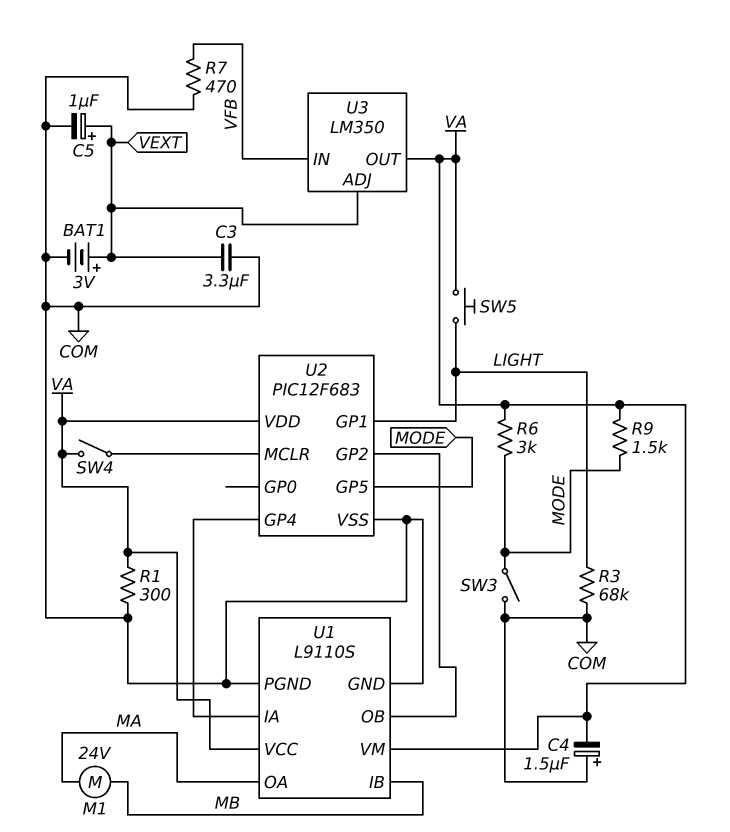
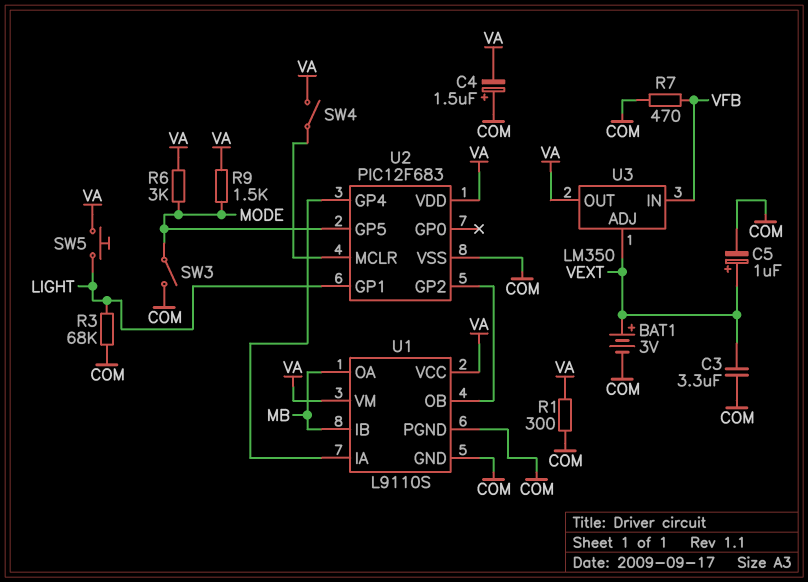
M1: motor 24V (MA, MB) -> none
U1 pin OA: MA -> MB

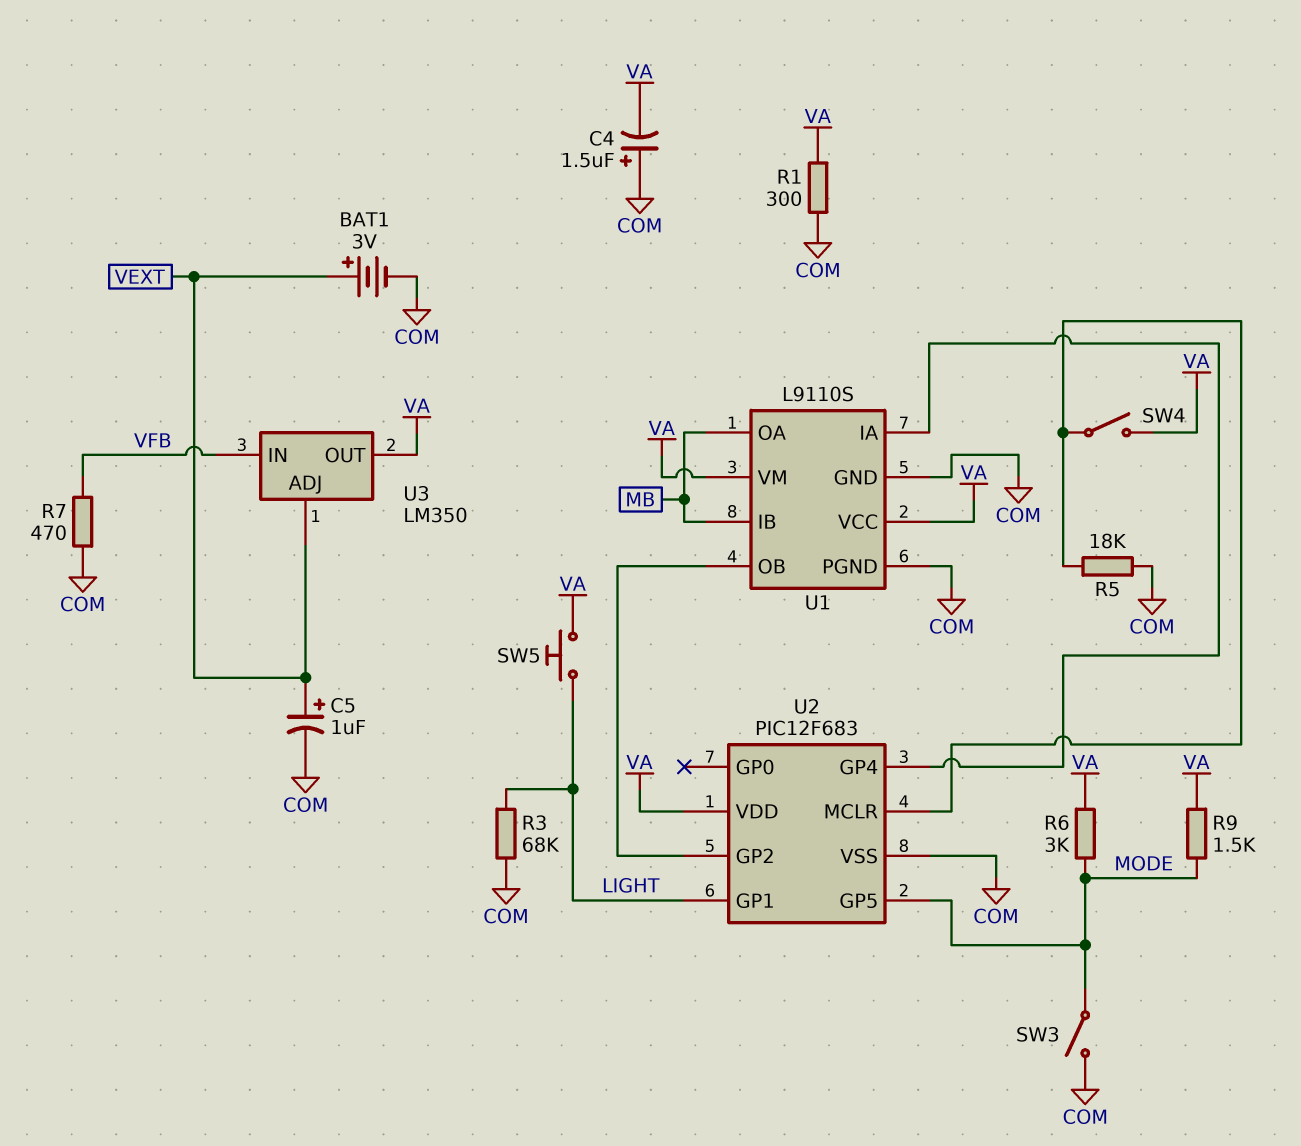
C3: 3.3uF (COM, VEXT) -> none
R5: none -> 18k (COM, U2/MCLR)

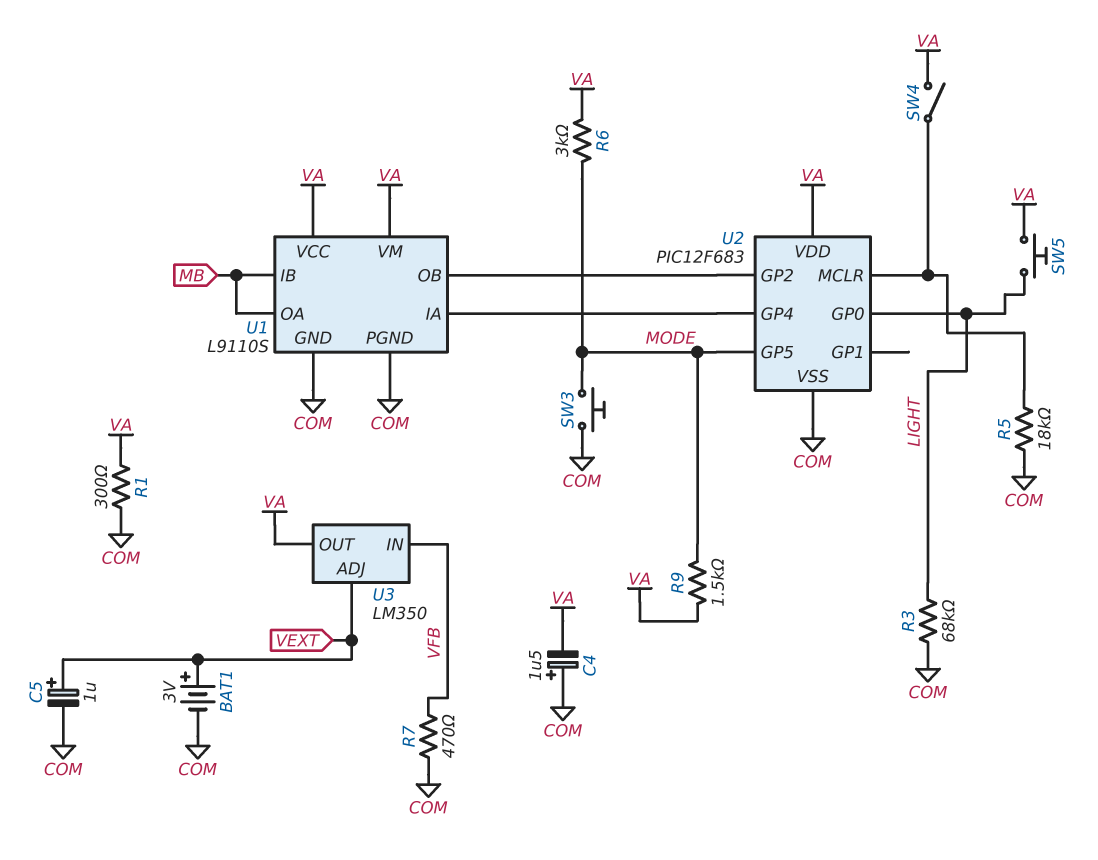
SW3: switch (COM, MODE) -> button (COM, MODE)
U2 pin GP0: none -> LIGHT
U2 pin GP1: LIGHT -> none

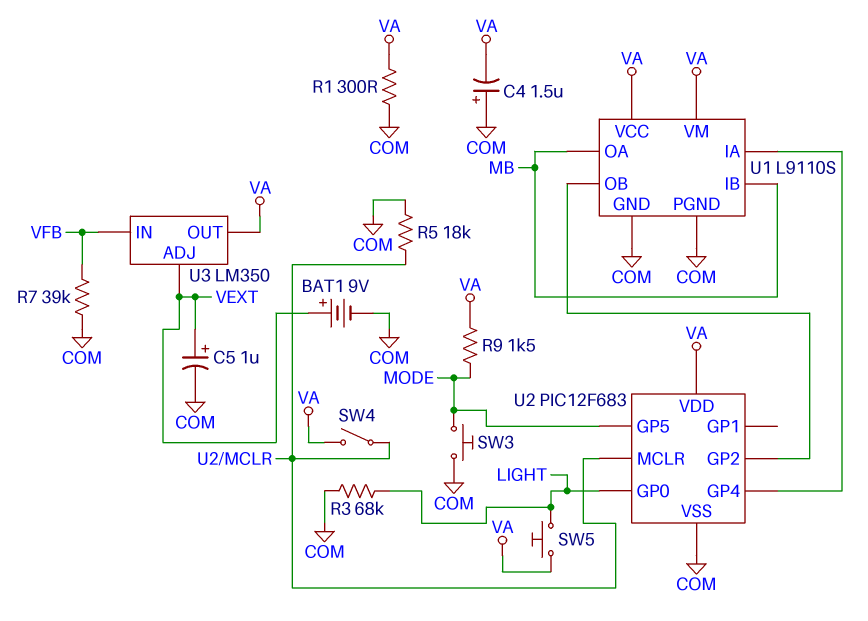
BAT1: 3V (plus VEXT, minus COM) -> 9V (plus VEXT, minus COM)
R6: 3k (MODE, VA) -> none
R7: 470 (COM, VFB) -> 39k (COM, VFB)

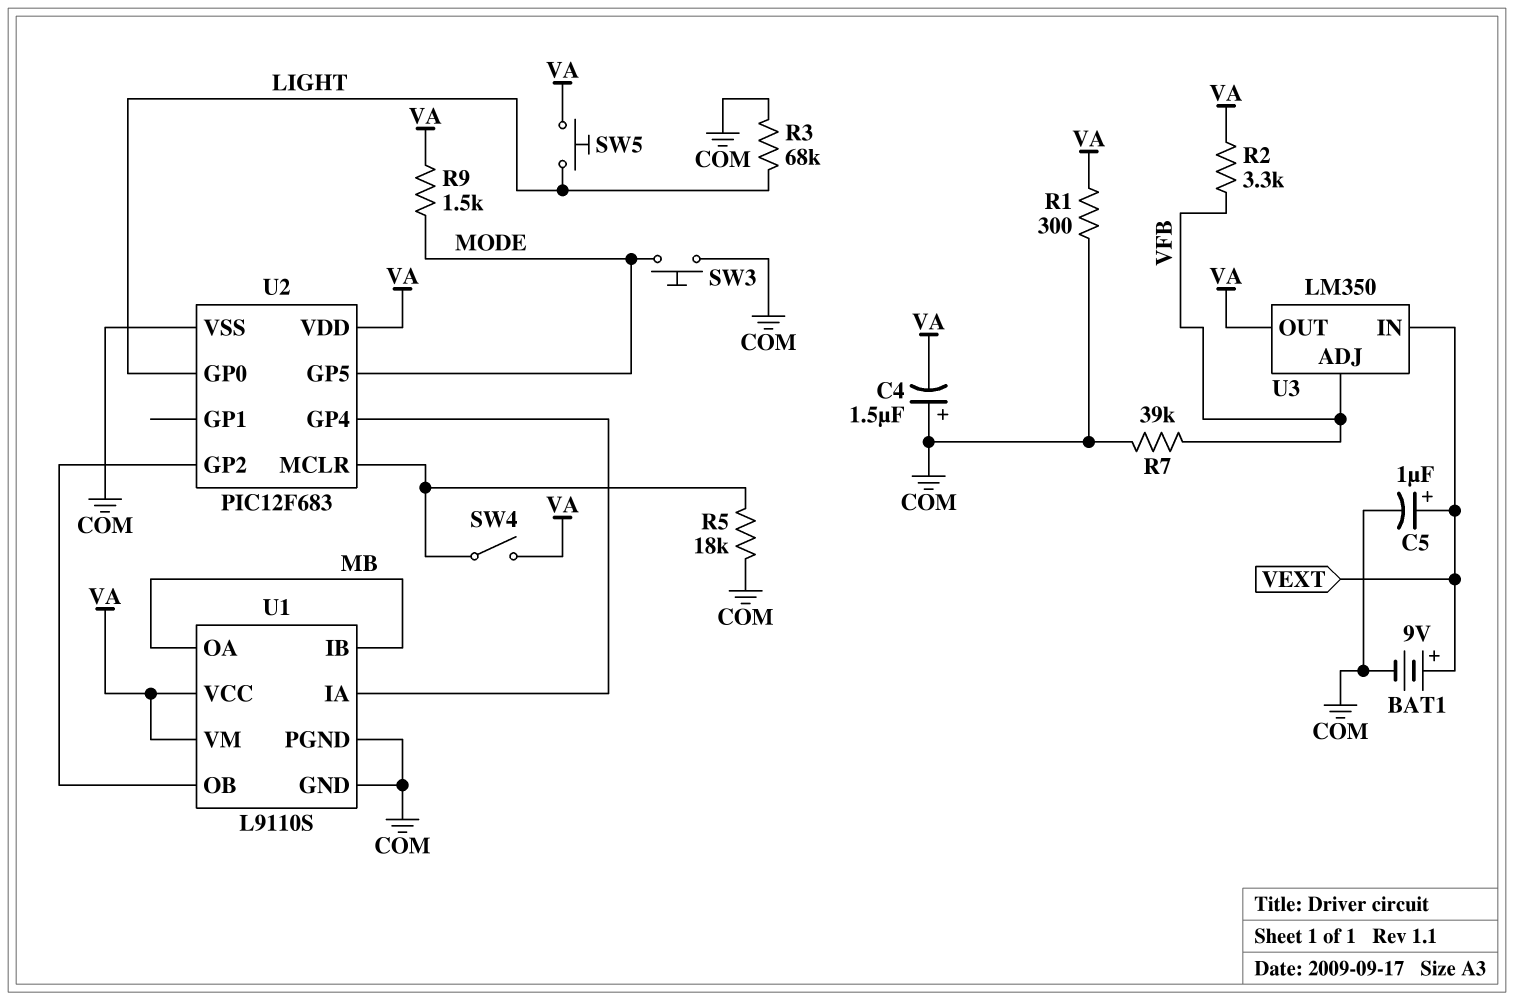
R2: none -> 3.3k (VA, VFB)
U3 pin ADJ: VEXT -> VFB
U3 pin IN: VFB -> VEXT

